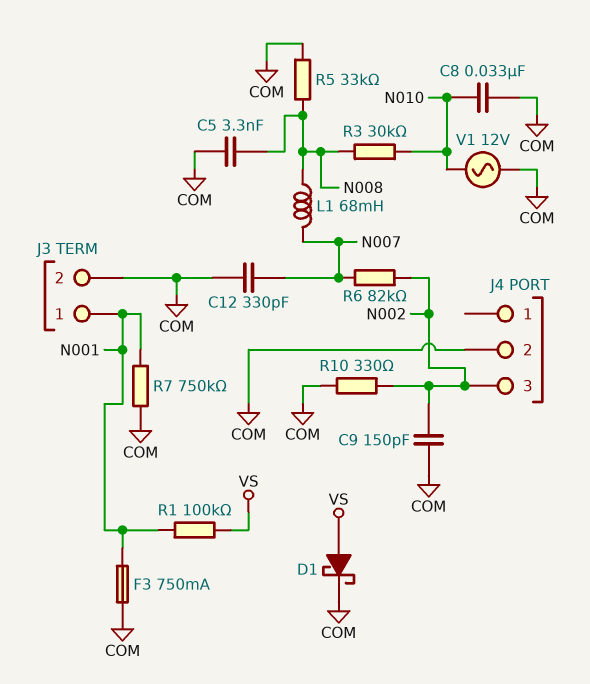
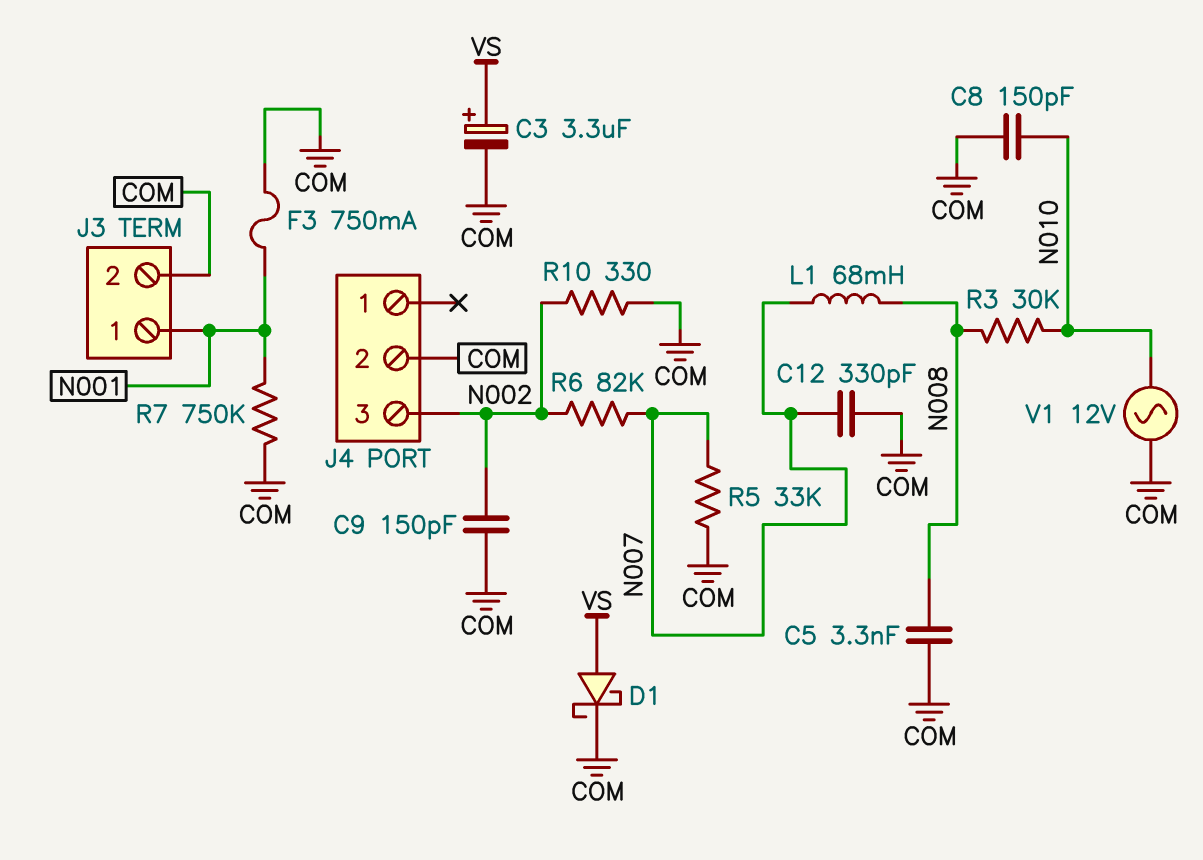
C3: none -> 3.3uF (plus VS, minus COM)
C8: 33nF (COM, N010) -> 150pF (COM, N010)
R1: 100k (N001, VS) -> none
R5: 33k (COM, N008) -> 33k (COM, N007)

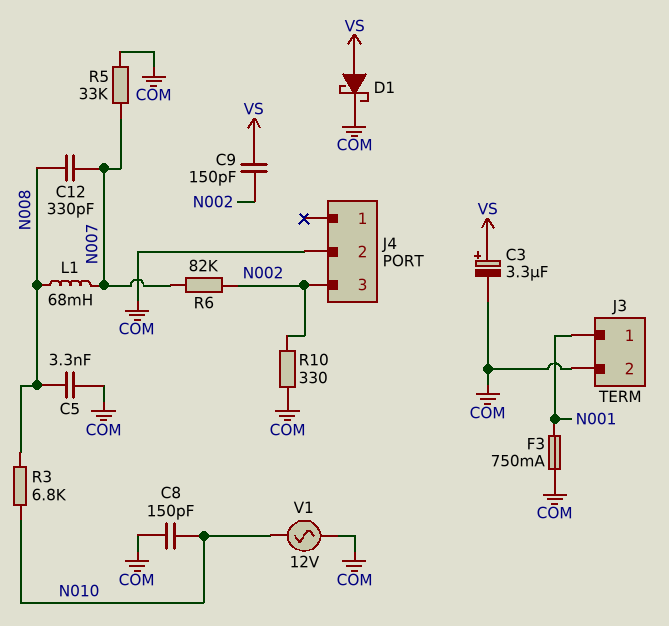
C9: 150pF (COM, N002) -> 150pF (N002, VS)
C12: 330pF (COM, N007) -> 330pF (N007, N008)
R3: 30k (N008, N010) -> 6.8k (N008, N010)
R7: 750k (COM, N001) -> none

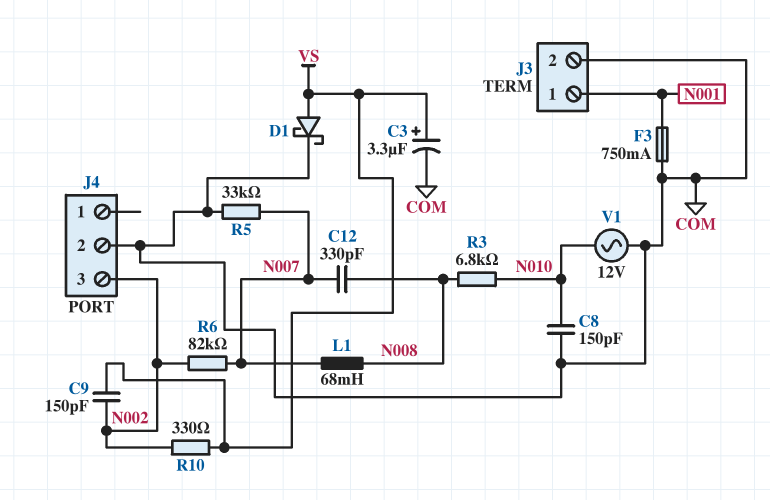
C5: 3.3nF (COM, N008) -> none
R10: 330 (COM, N002) -> 330 (N002, VS)

